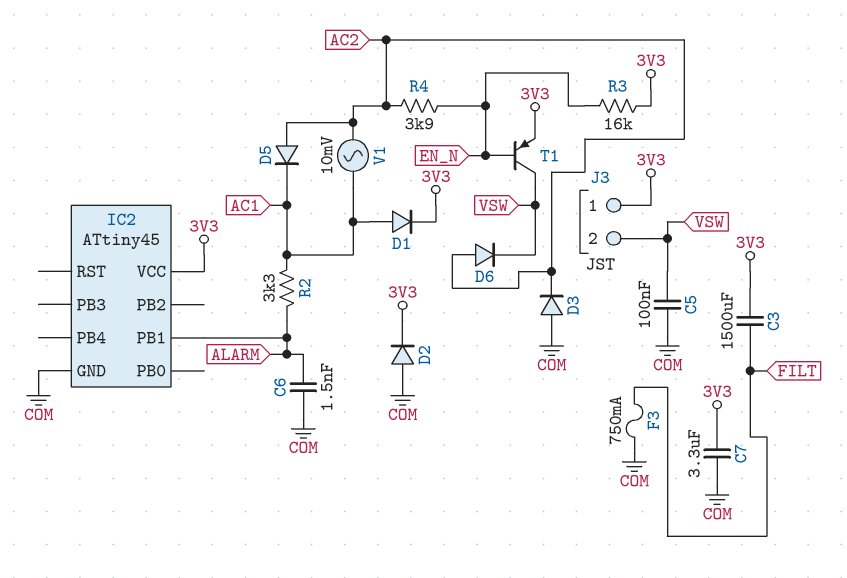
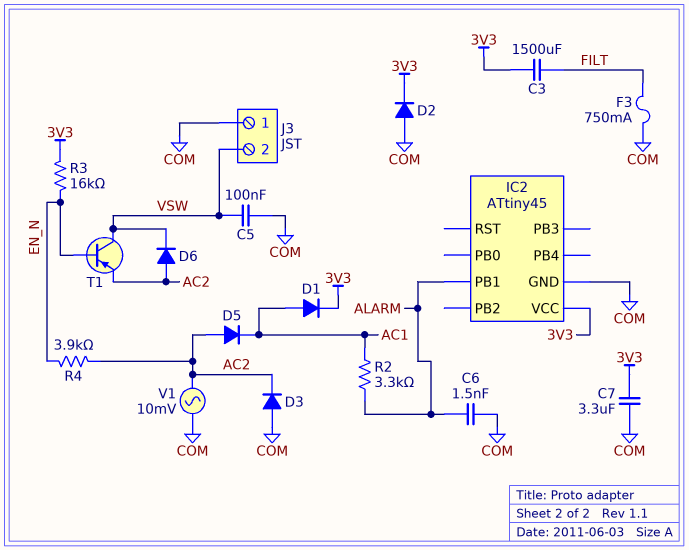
J3 pin 1: 3V3 -> COM
T1: PNP (B EN_N, C VSW, E 3V3) -> PNP (B EN_N, C VSW, E AC2)
V1: AC 10mV (AC1, AC2) -> AC 10mV (AC2, COM)

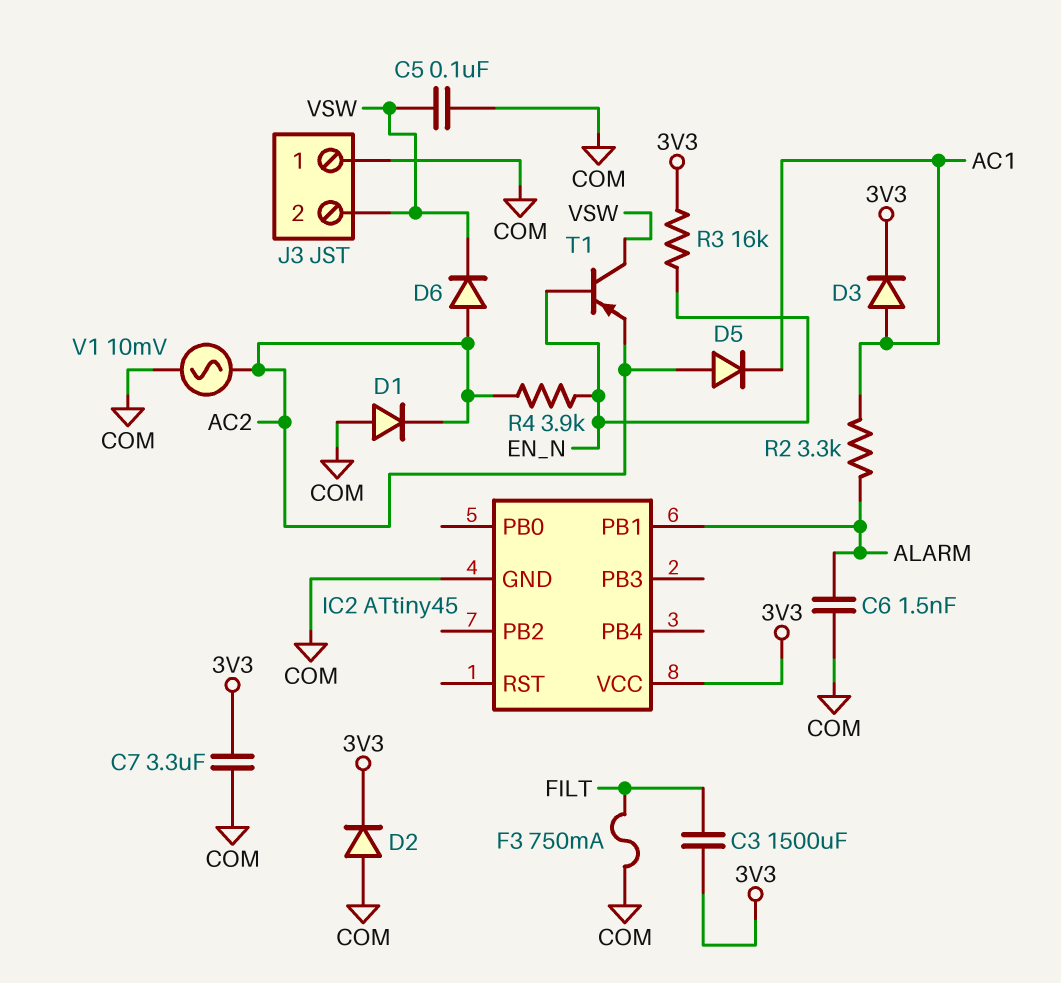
D1: diode (A AC1, K 3V3) -> diode (A COM, K AC2)
D3: diode (A COM, K AC2) -> diode (A AC1, K 3V3)

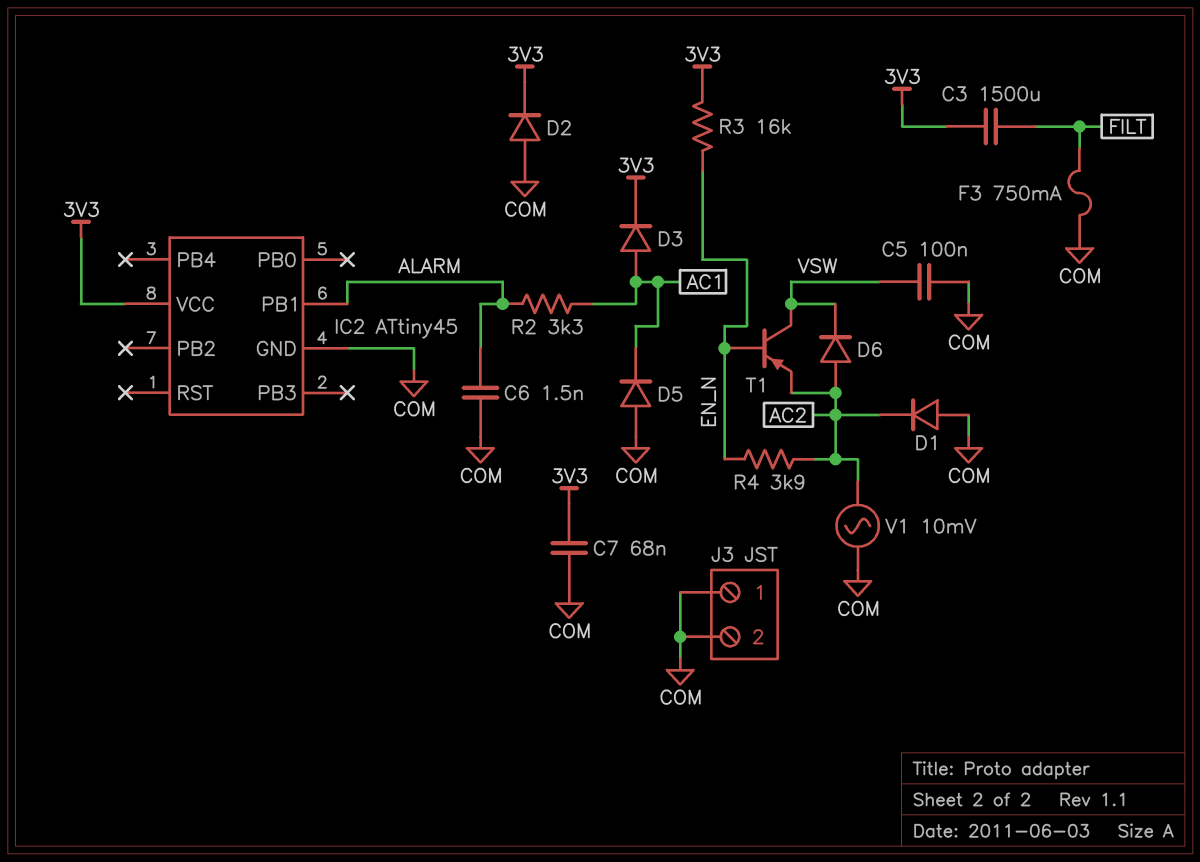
C7: 3.3uF (3V3, COM) -> 68nF (3V3, COM)
D5: diode (A AC2, K AC1) -> diode (A COM, K AC1)
J3 pin 2: VSW -> COM

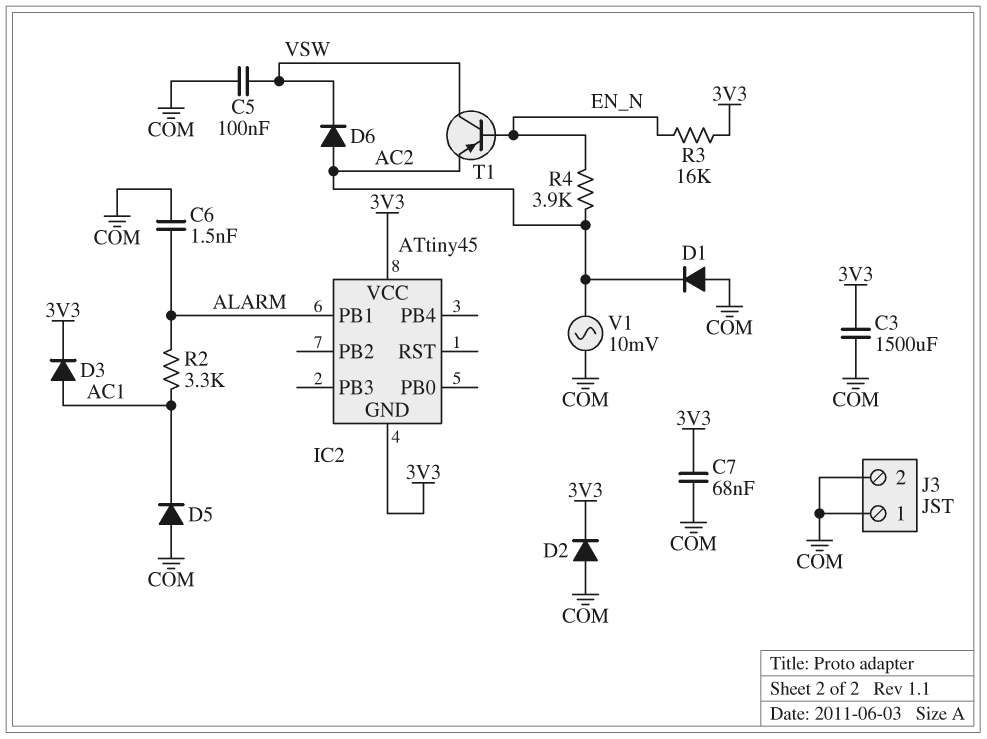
C3: 1500uF (3V3, FILT) -> 1500uF (3V3, COM)
F3: 750mA (COM, FILT) -> none
IC2 pin GND: COM -> 3V3

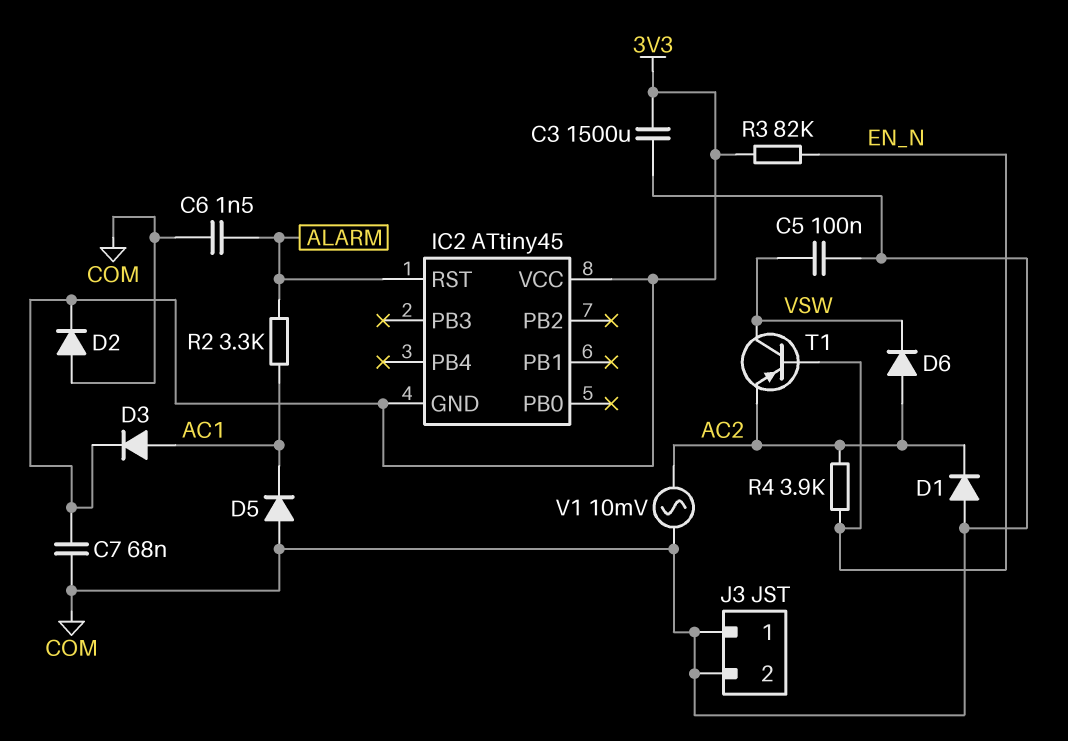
IC2 pin PB1: ALARM -> none
IC2 pin RST: none -> ALARM
R3: 16k (3V3, EN_N) -> 82k (3V3, EN_N)

